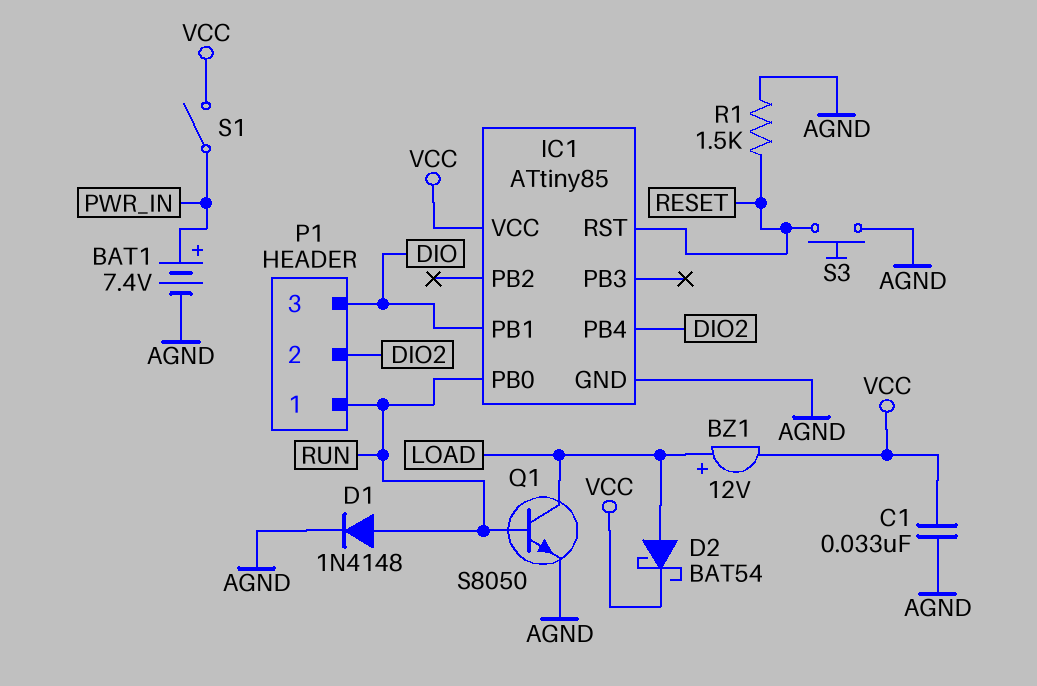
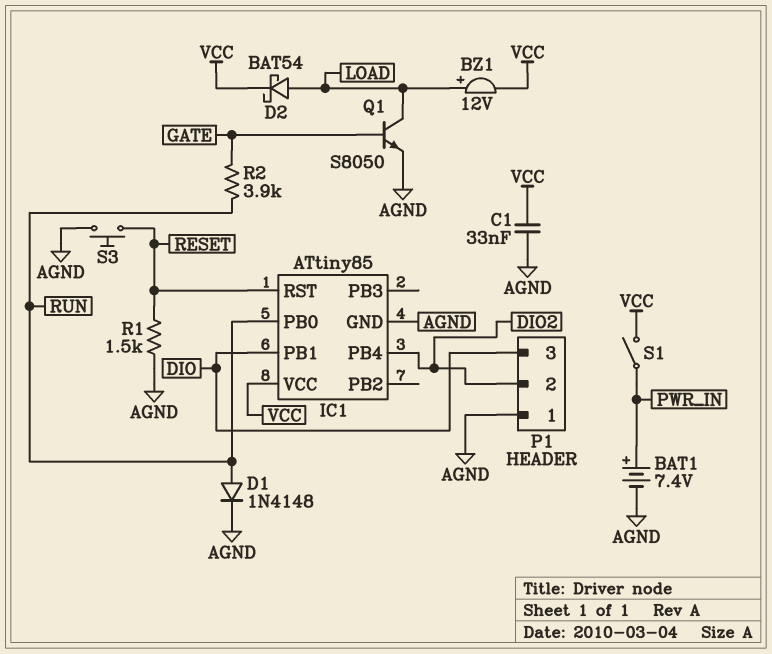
P1 pin 1: RUN -> AGND
Q1: NPN S8050 (B RUN, C LOAD, E AGND) -> NPN S8050 (B GATE, C LOAD, E AGND)
R2: none -> 3.9k (GATE, RUN)

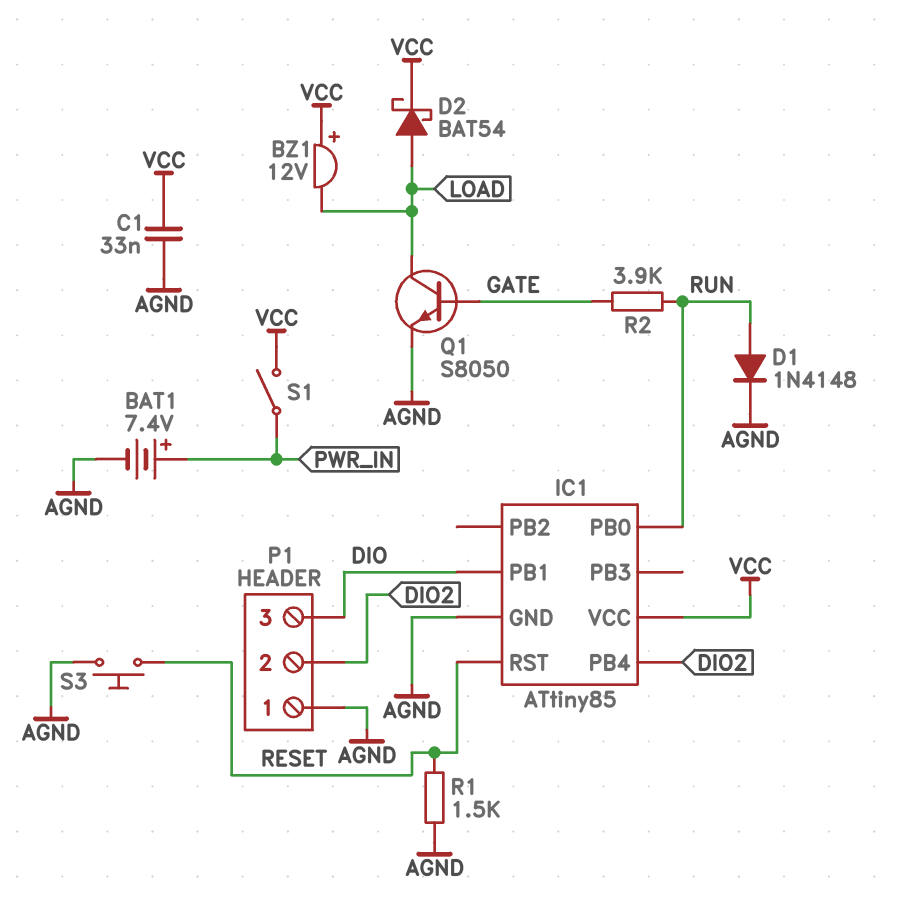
BZ1: buzzer 12V (plus LOAD, minus VCC) -> buzzer 12V (plus VCC, minus LOAD)

